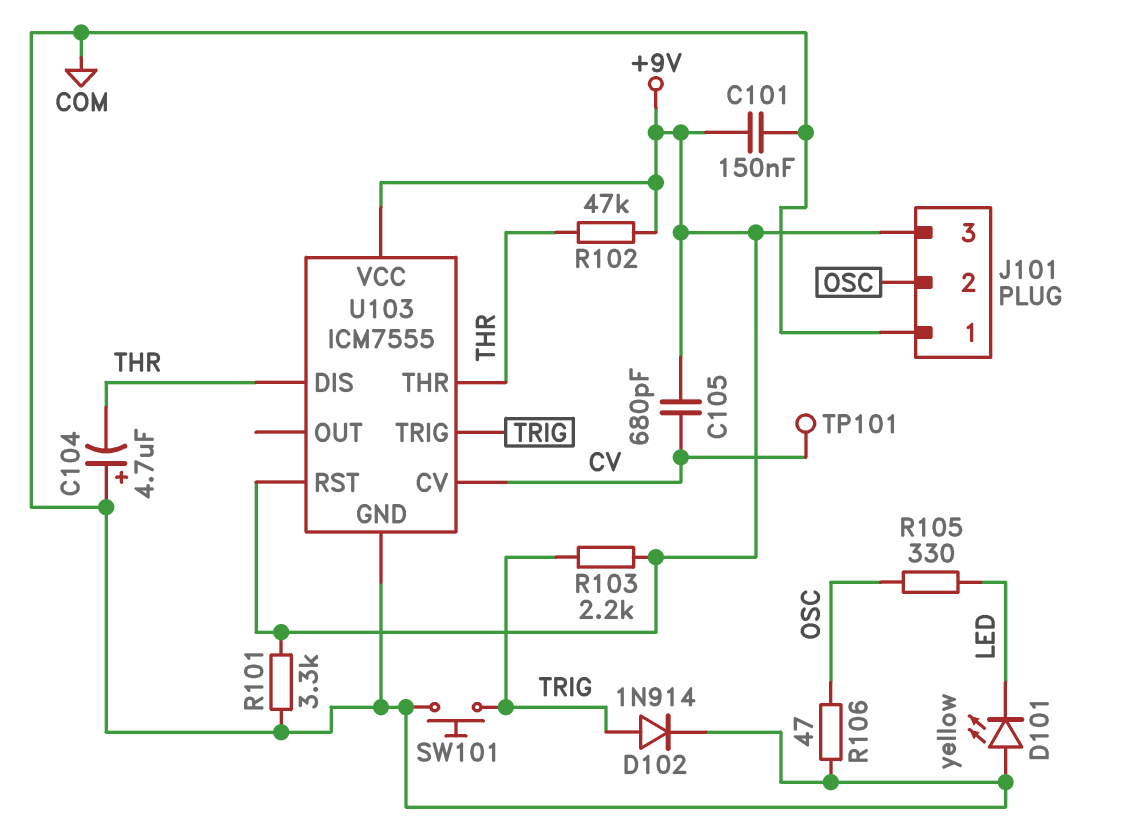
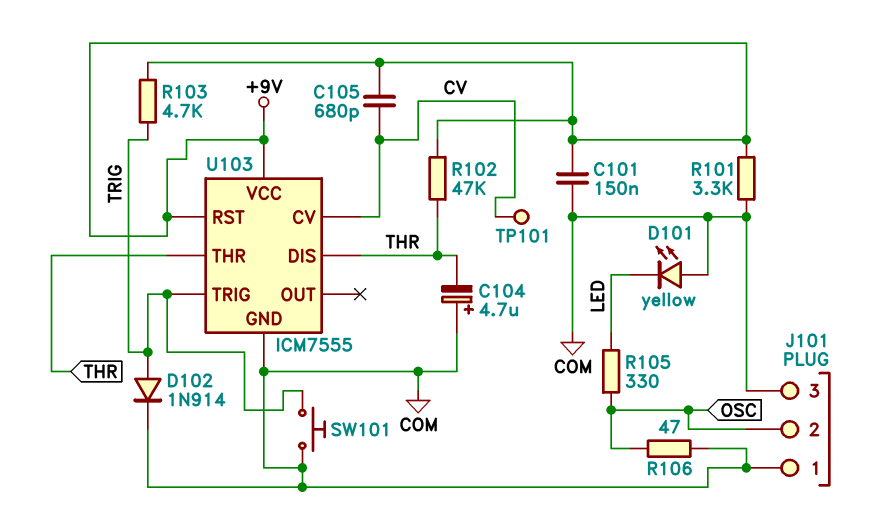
J101 pin 3: +9V -> COM
R103: 2.2k (+9V, TRIG) -> 4.7k (+9V, TRIG)

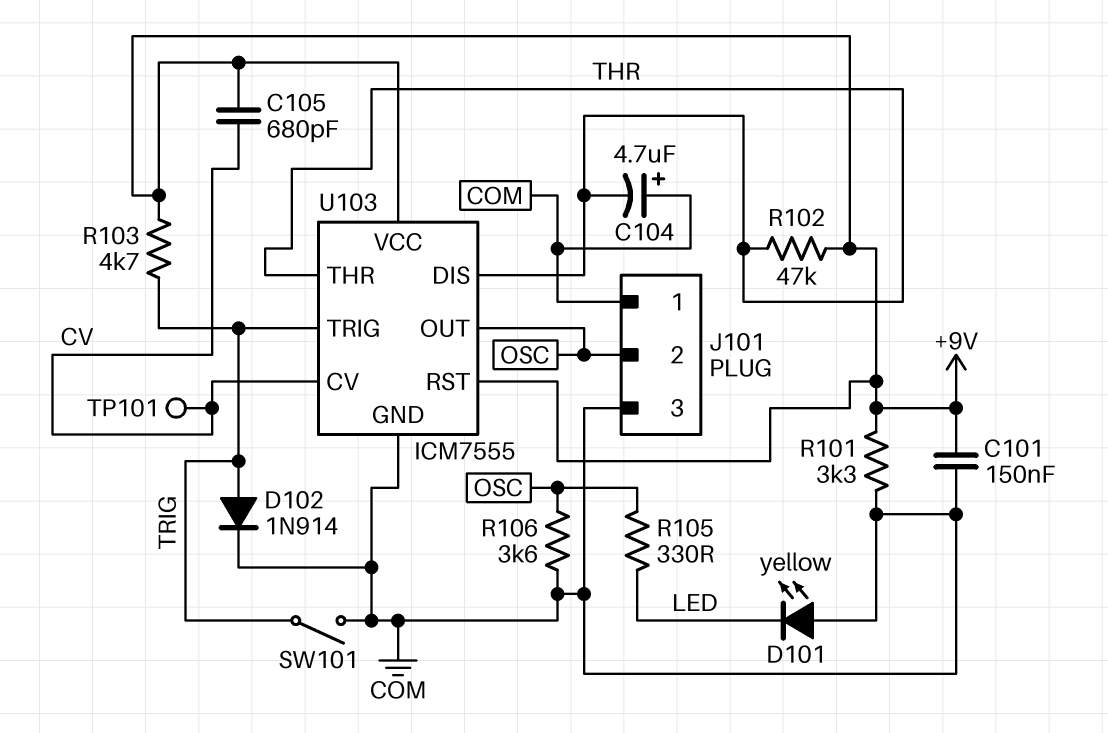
R106: 47 (COM, OSC) -> 3.6k (COM, OSC)
SW101: button (COM, TRIG) -> switch (COM, TRIG)
U103 pin OUT: none -> OSC

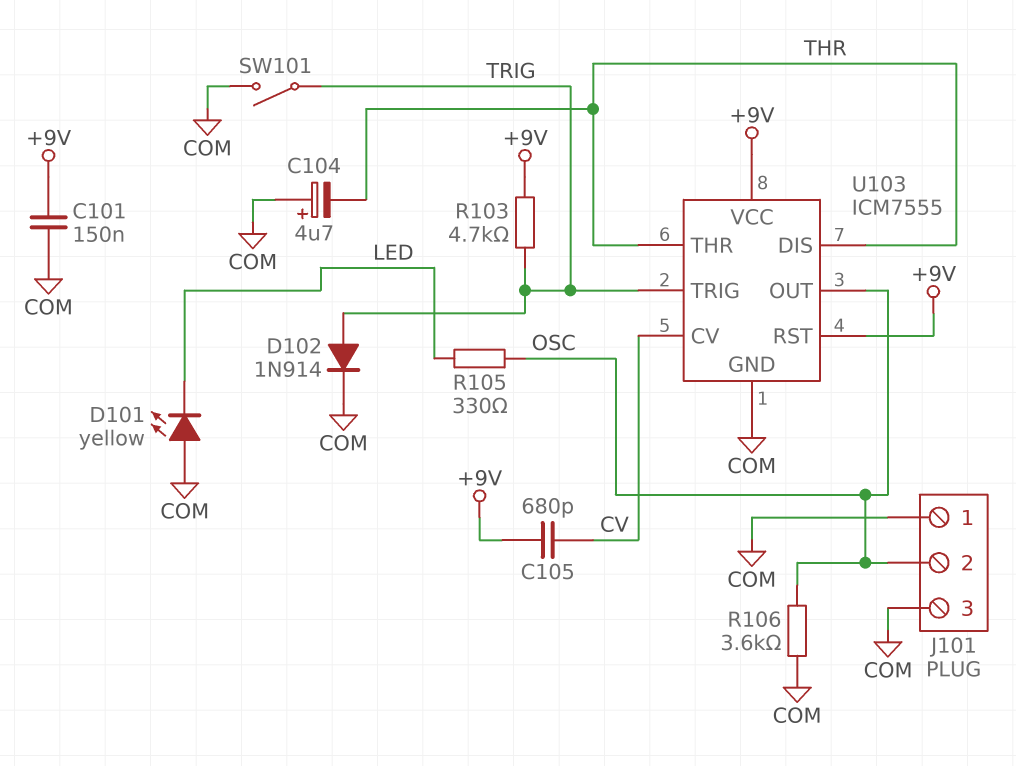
R101: 3.3k (+9V, COM) -> none
R102: 47k (+9V, THR) -> none
TP101: test point (CV) -> none

